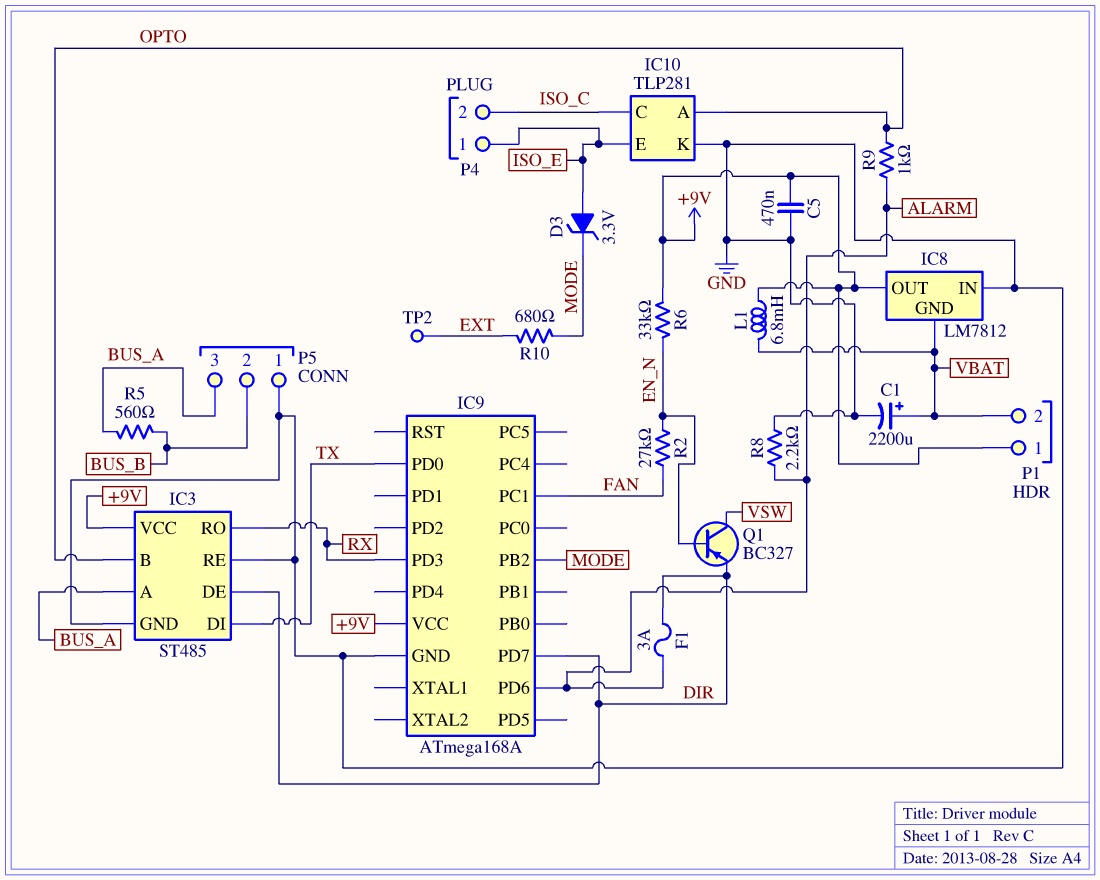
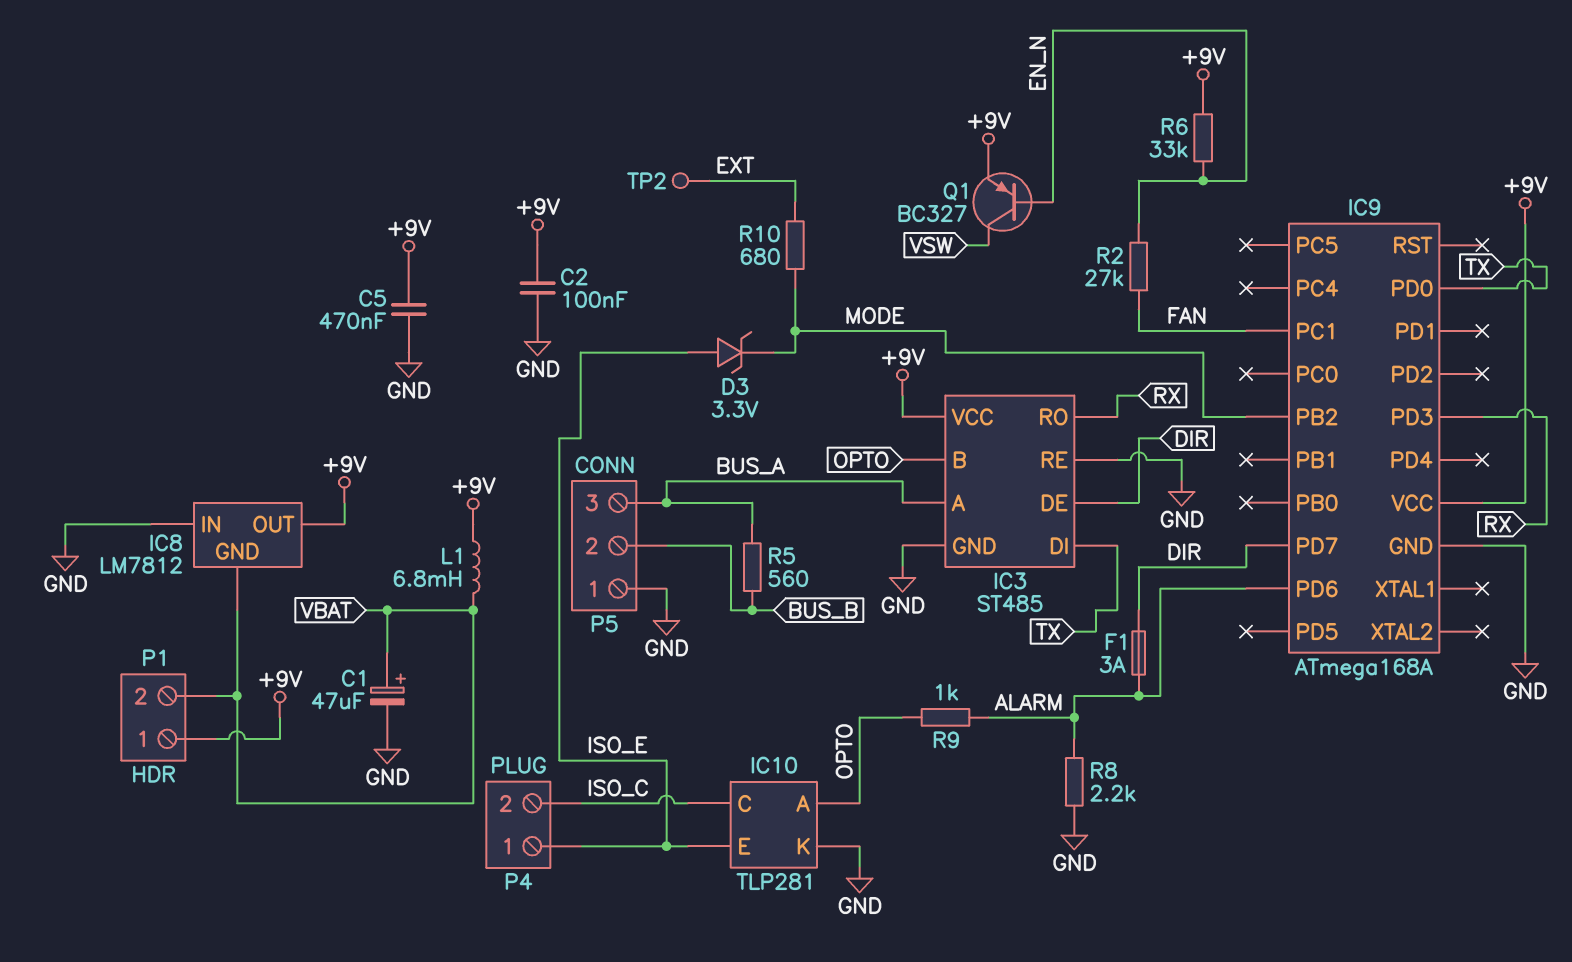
C1: 2200uF (plus VBAT, minus GND) -> 47uF (plus VBAT, minus GND)
C2: none -> 100nF (+9V, GND)
Q1: PNP BC327 (B EN_N, C VSW, E DIR) -> PNP BC327 (B EN_N, C VSW, E +9V)

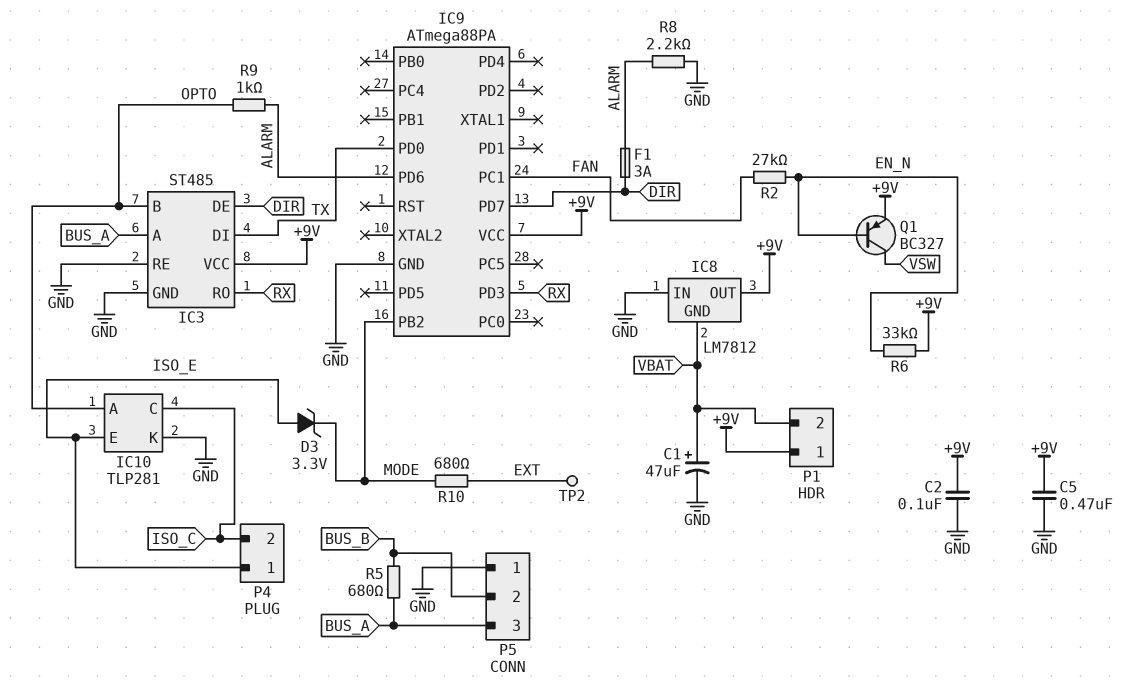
IC9: ATmega168A -> ATmega88PA
L1: 6.8mH (+9V, VBAT) -> none
R5: 560 (BUS_A, BUS_B) -> 680 (BUS_A, BUS_B)

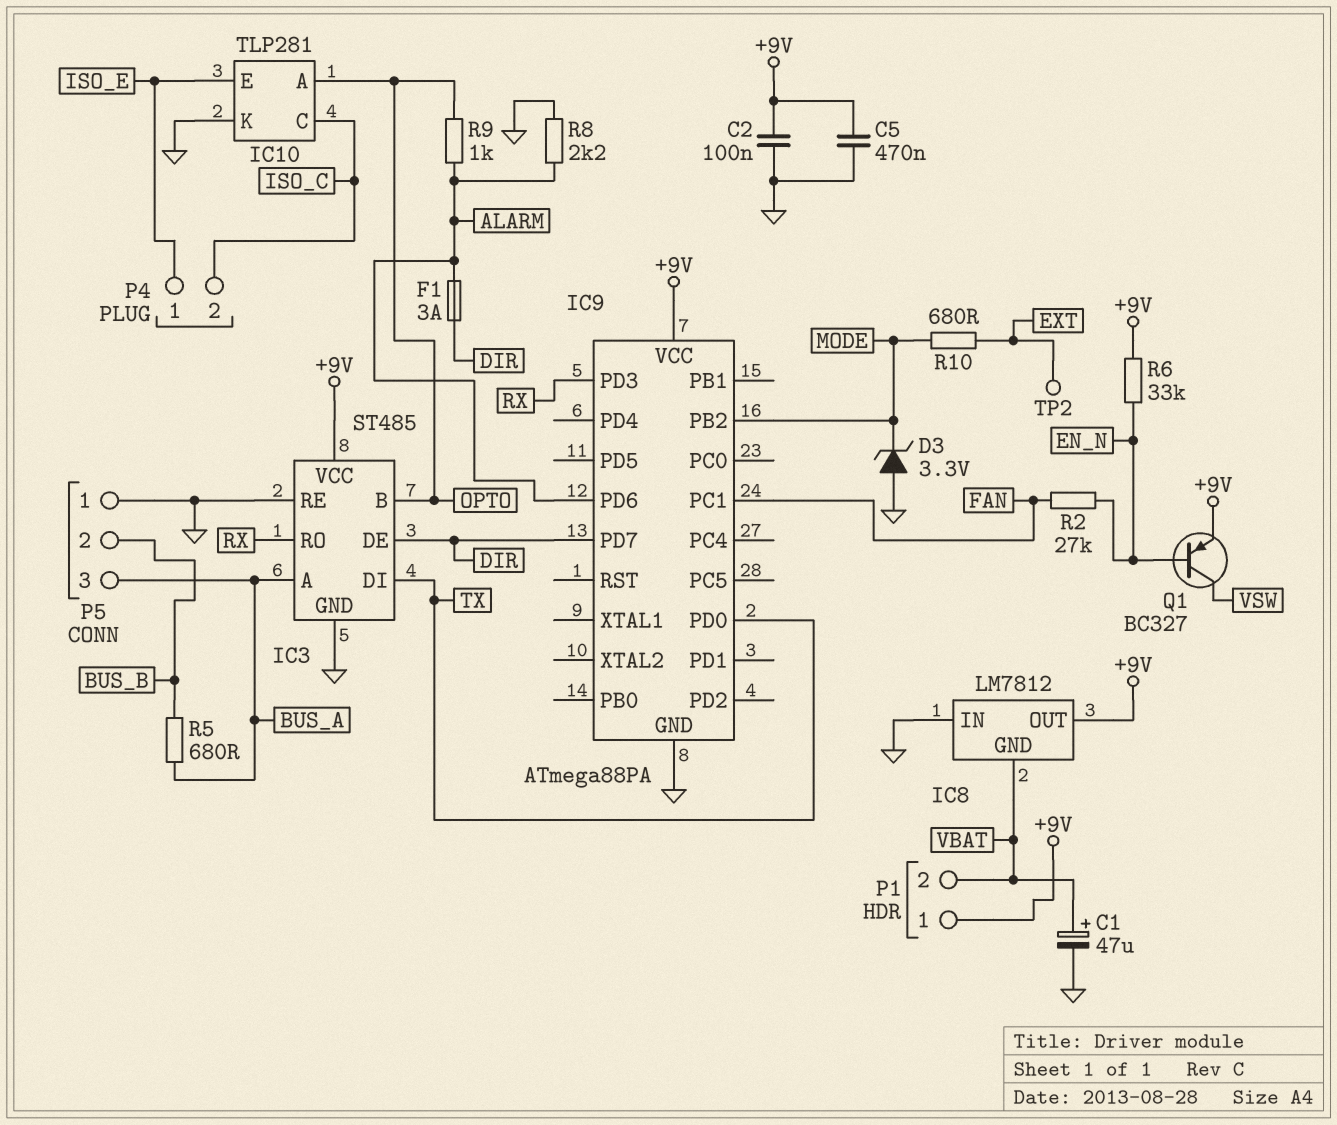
D3: zener 3.3V (A ISO_E, K MODE) -> zener 3.3V (A GND, K MODE)

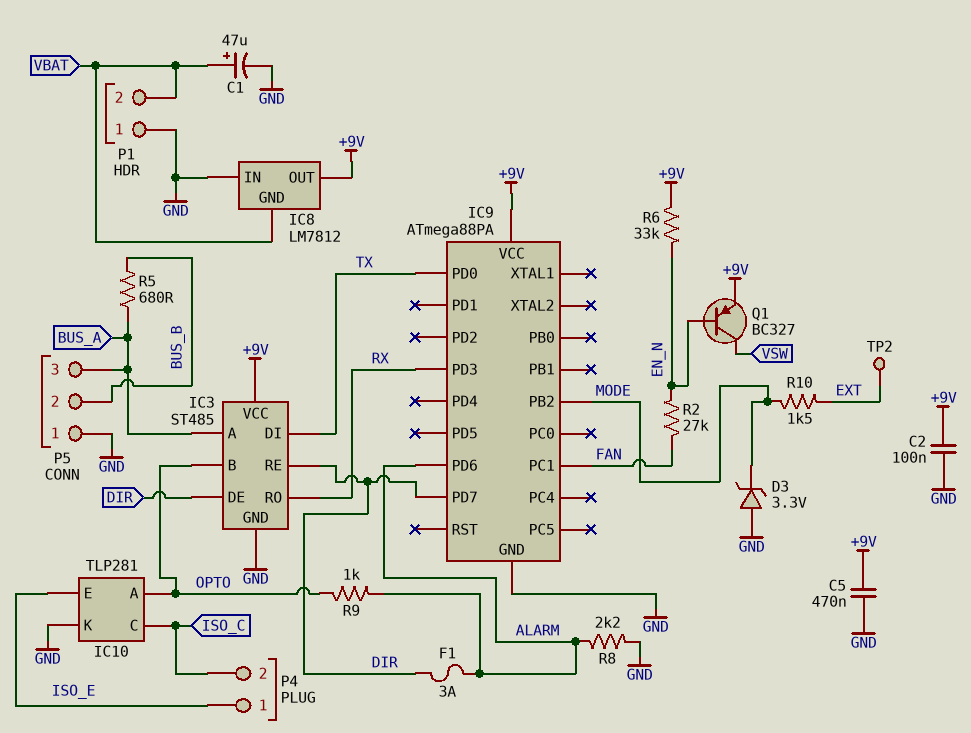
IC3 pin RE: GND -> DIR
P1 pin 1: +9V -> GND
R10: 680 (EXT, MODE) -> 1.5k (EXT, MODE)

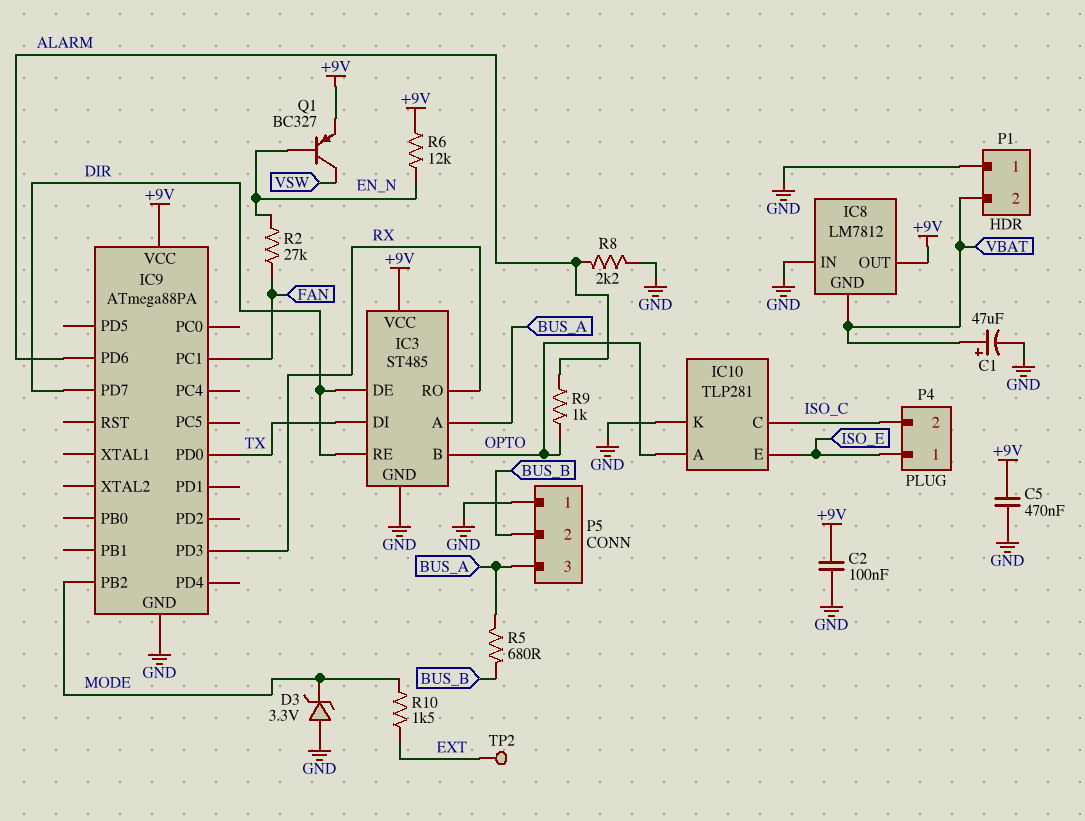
F1: 3A (ALARM, DIR) -> none
R6: 33k (+9V, EN_N) -> 12k (+9V, EN_N)

